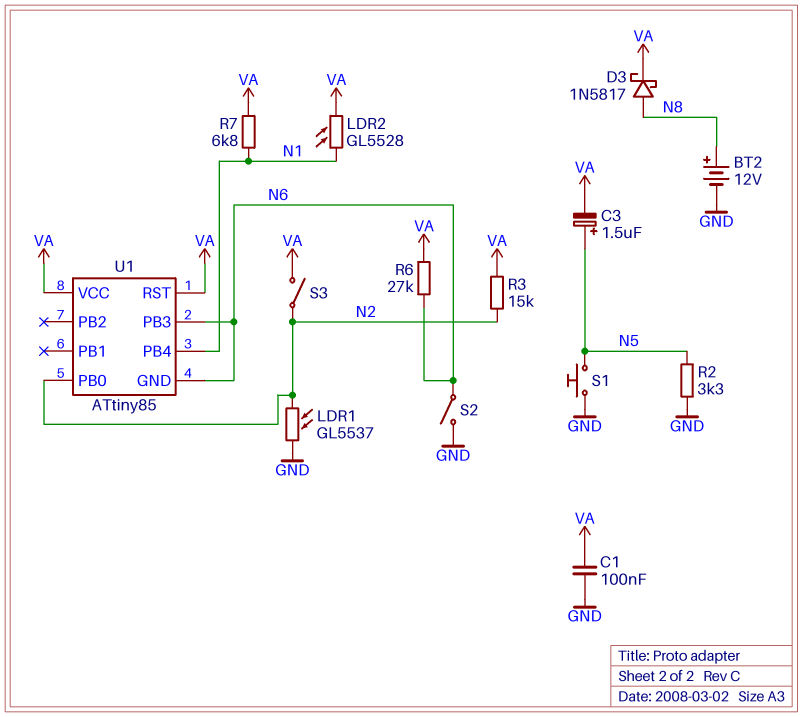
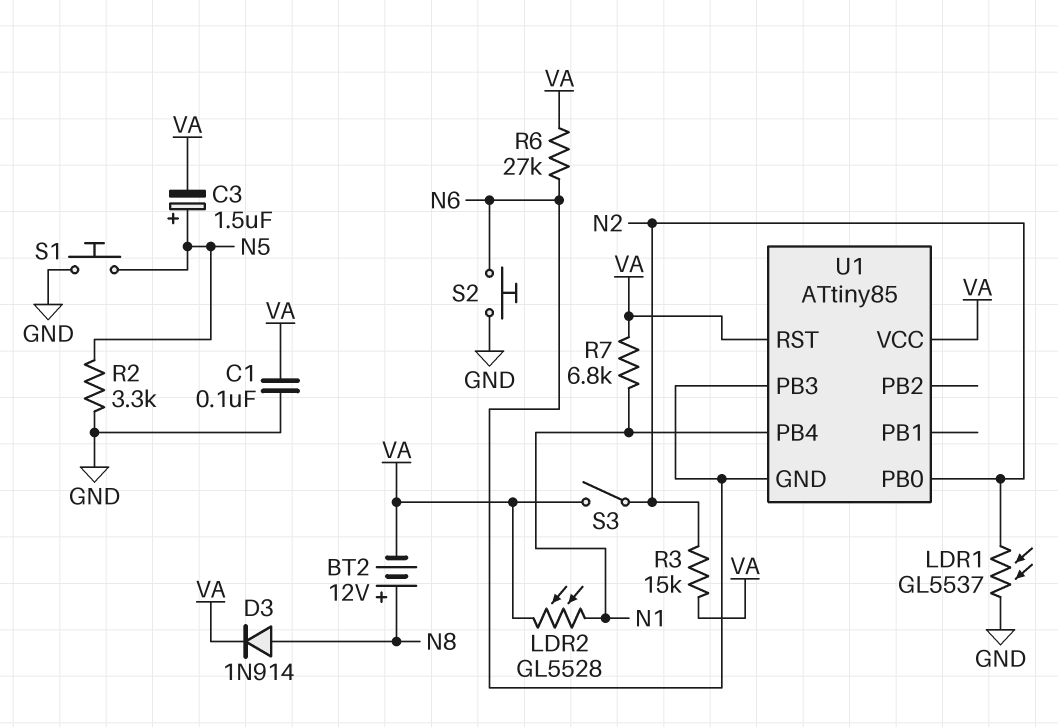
BT2: 12V (plus N8, minus GND) -> 12V (plus N8, minus VA)
D3: schottky 1N5817 (A N8, K VA) -> diode 1N914 (A N8, K VA)
S2: switch (GND, N6) -> button (GND, N6)

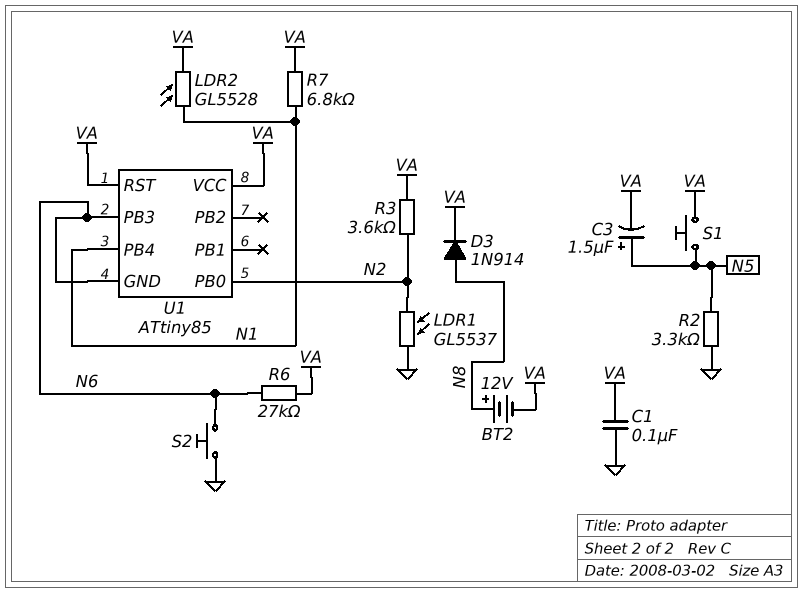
R3: 15k (N2, VA) -> 3.6k (N2, VA)
S1: button (GND, N5) -> button (N5, VA)
S3: switch (N2, VA) -> none

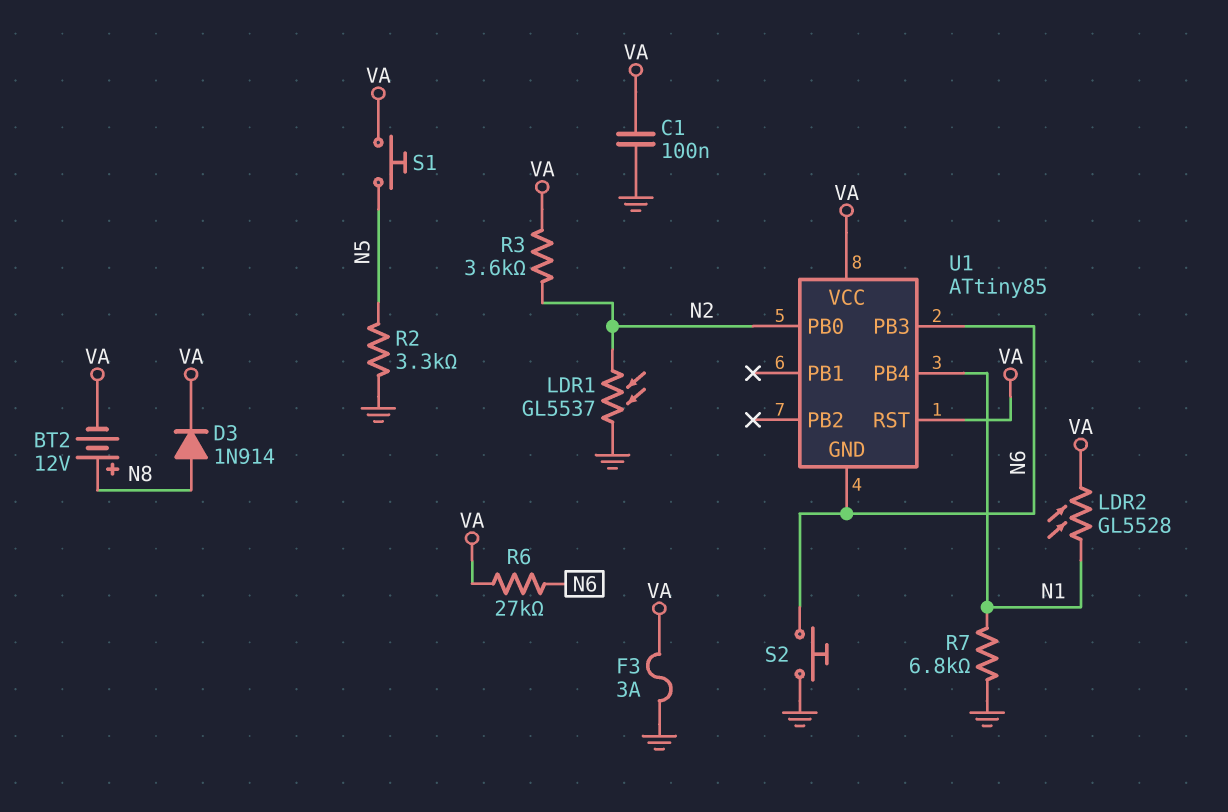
C3: 1.5uF (plus N5, minus VA) -> none
F3: none -> 3A (GND, VA)
R7: 6.8k (N1, VA) -> 6.8k (GND, N1)

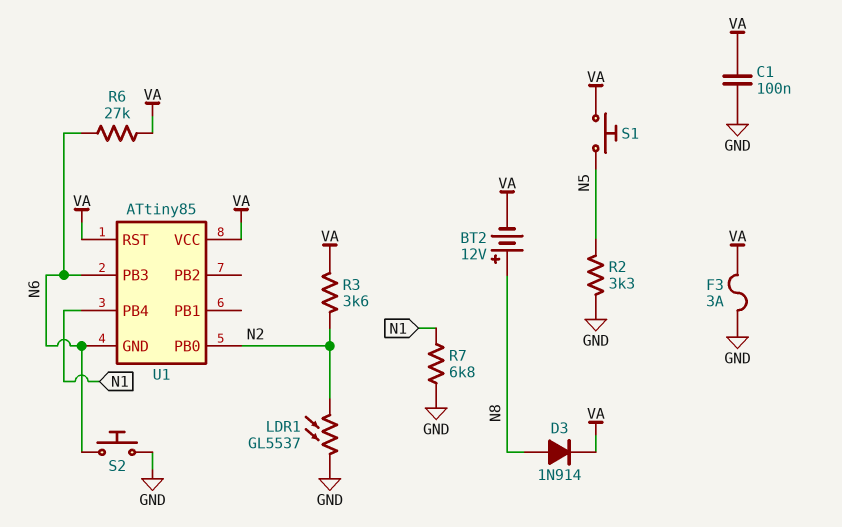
LDR2: GL5528 (N1, VA) -> none

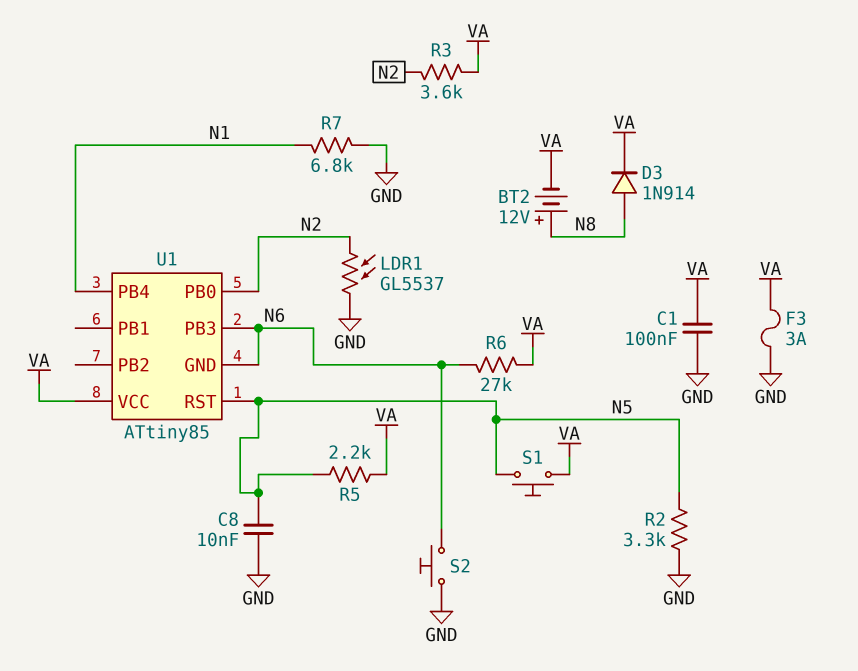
C8: none -> 10nF (GND, N5)
R5: none -> 2.2k (N5, VA)
U1 pin RST: VA -> N5

